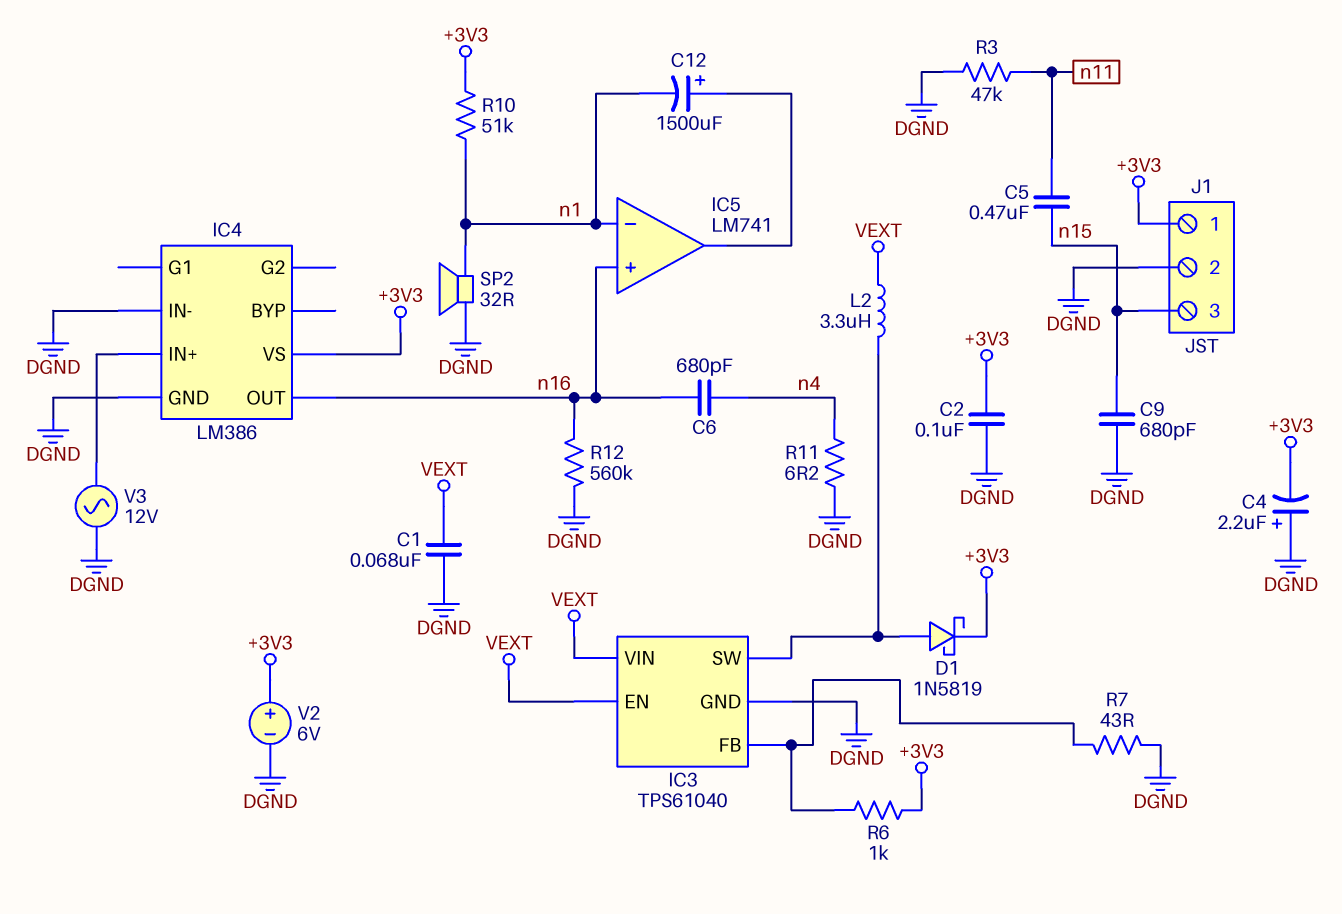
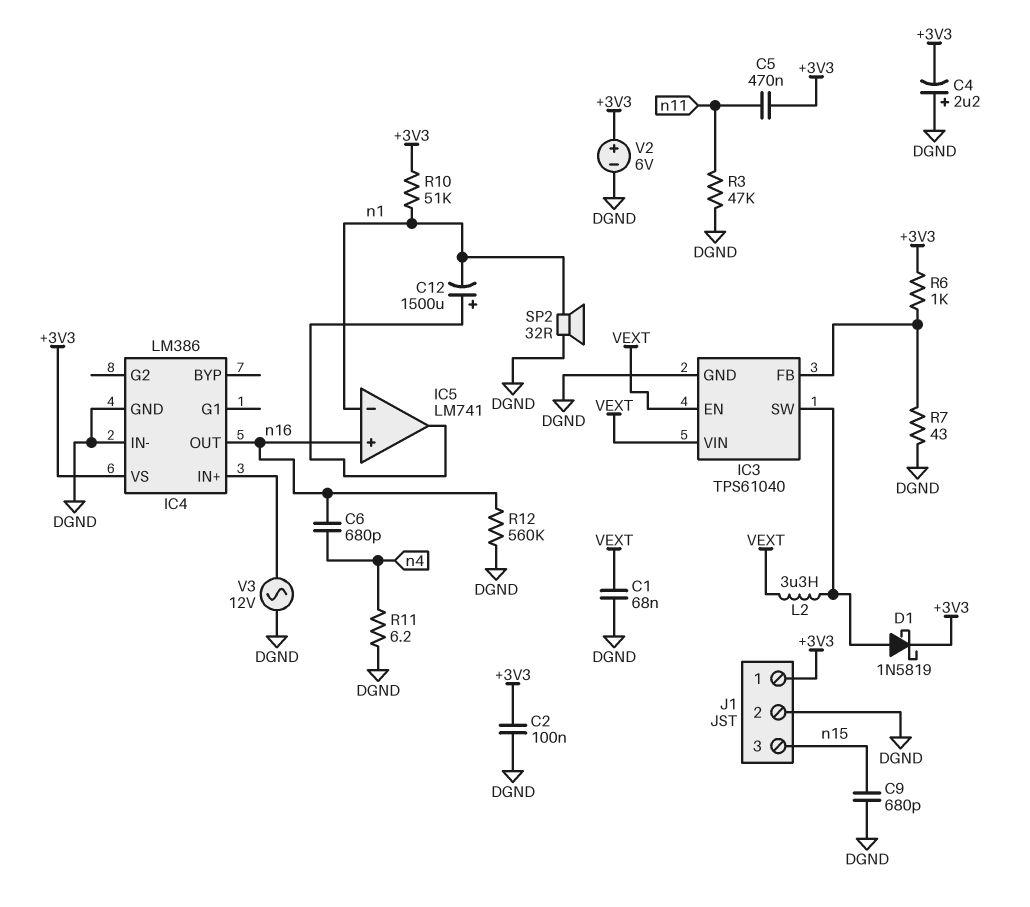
C5: 470nF (n11, n15) -> 470nF (+3V3, n11)

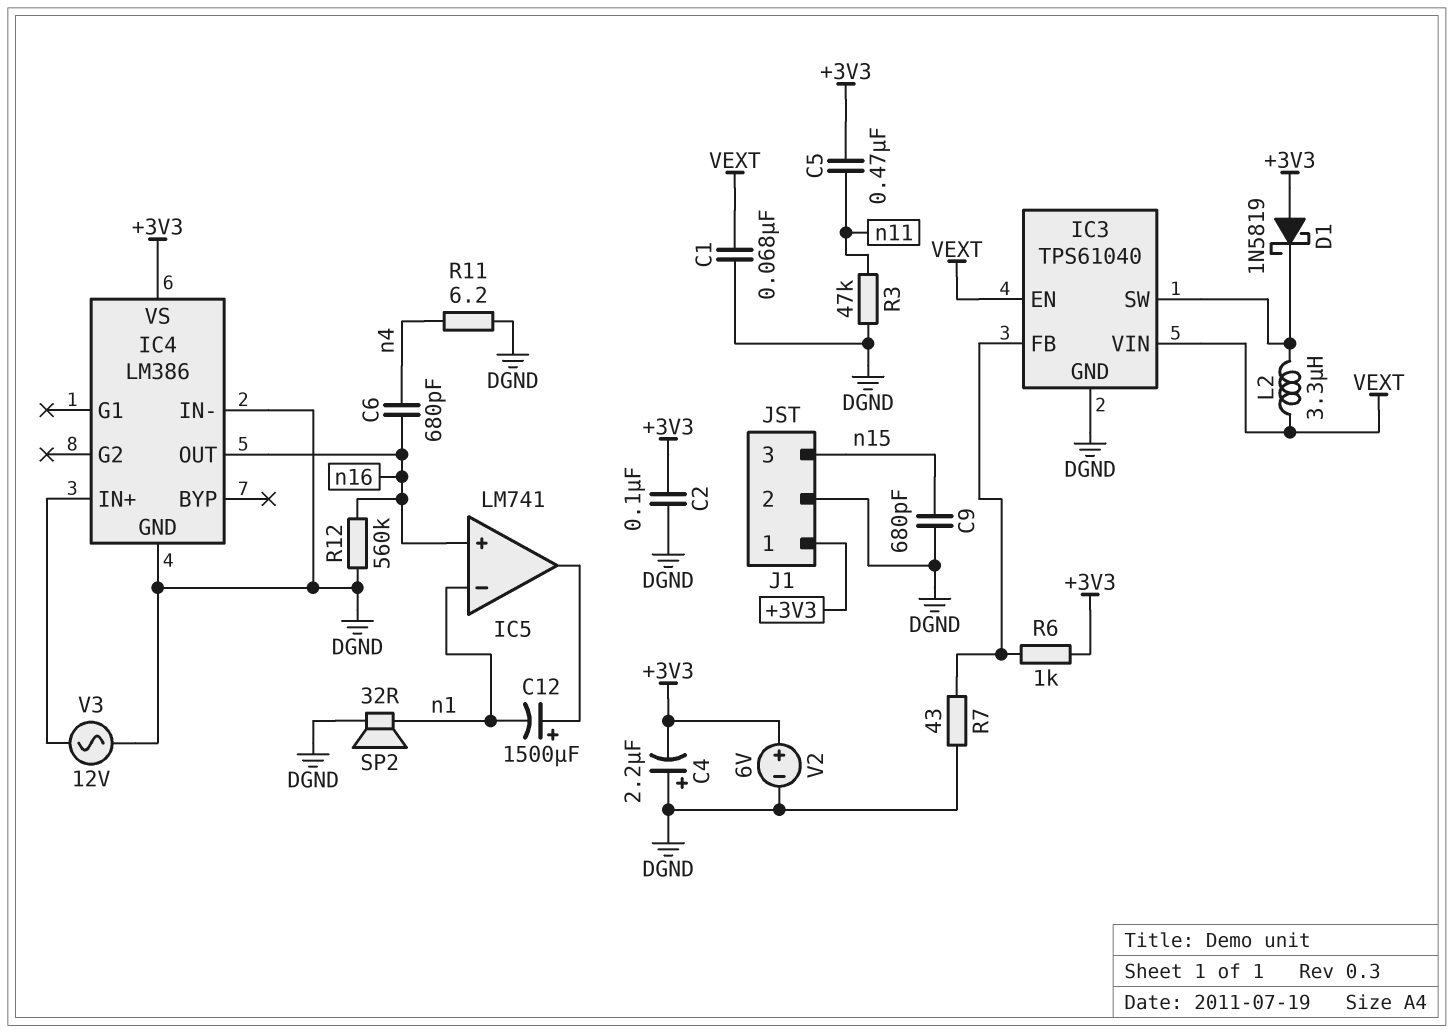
D1: schottky 1N5819 (A IC3/SW, K +3V3) -> schottky 1N5819 (A +3V3, K IC3/SW)
R10: 51k (+3V3, n1) -> none

